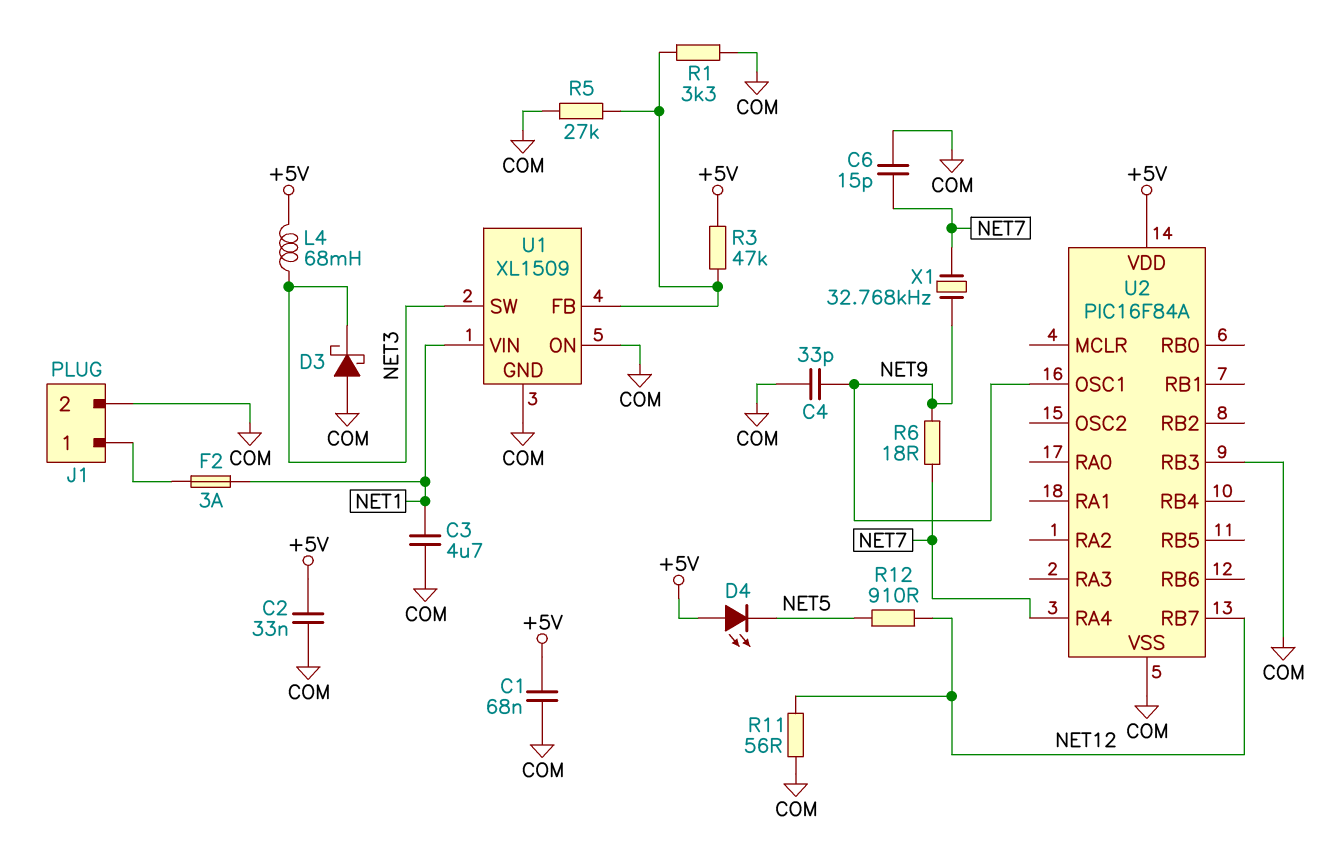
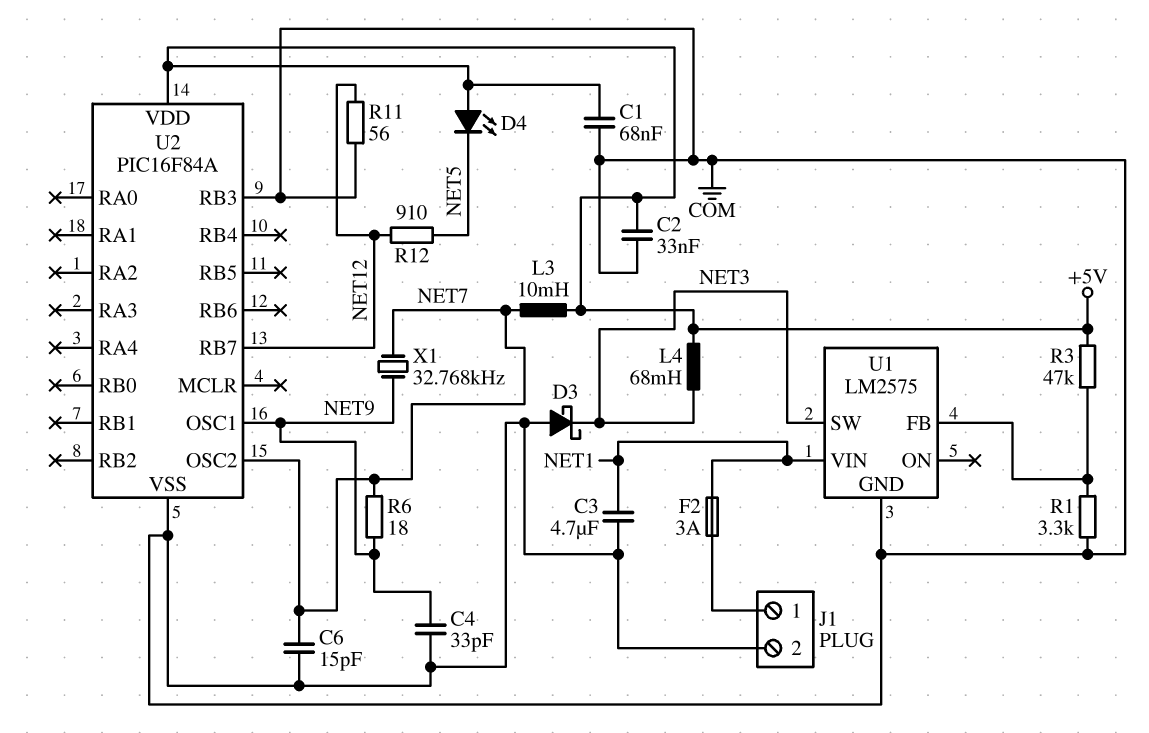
L3: none -> 10mH (+5V, NET7)
R5: 27k (COM, U1/FB) -> none
U1: XL1509 -> LM2575
U1 pin ON: COM -> none
U2 pin OSC2: none -> NET7
U2 pin RA4: NET7 -> none

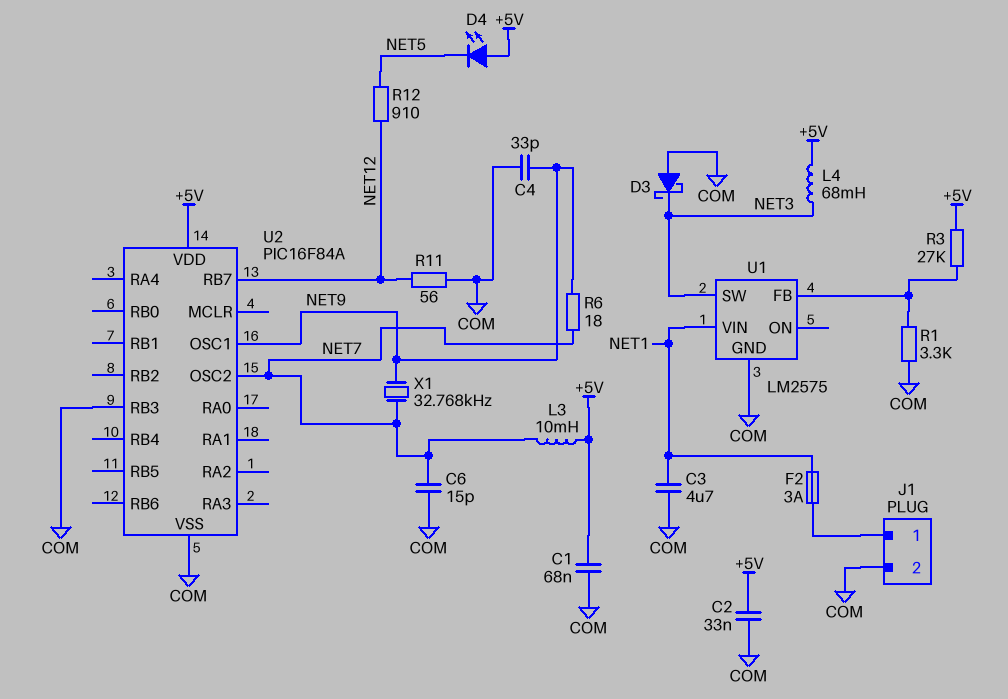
R3: 47k (+5V, U1/FB) -> 27k (+5V, U1/FB)

